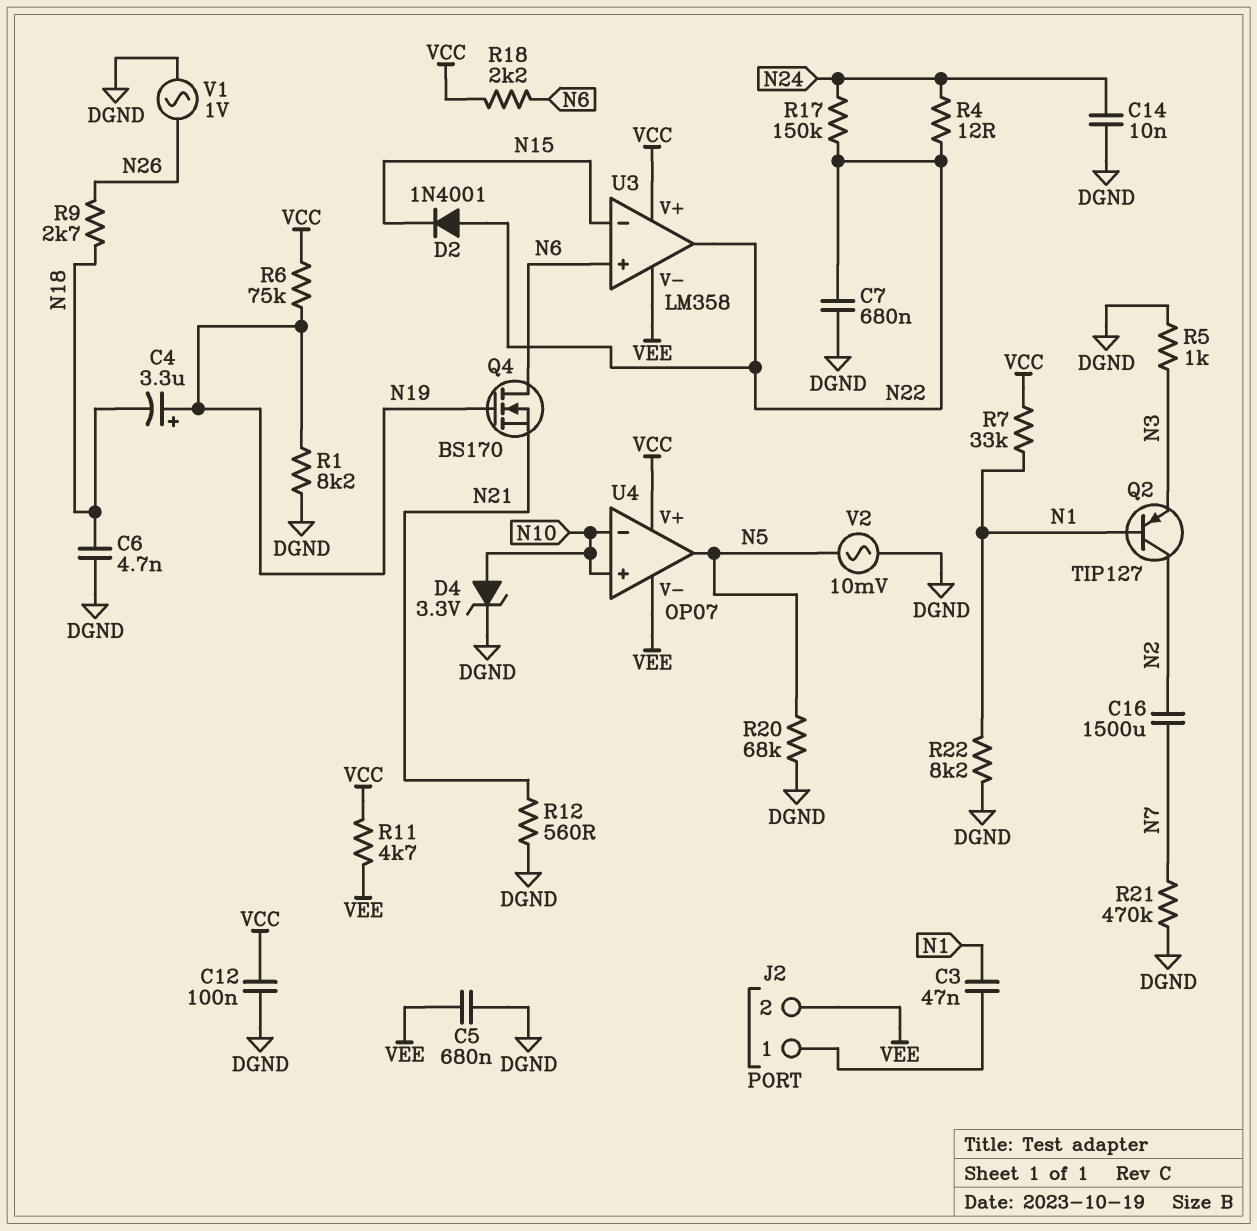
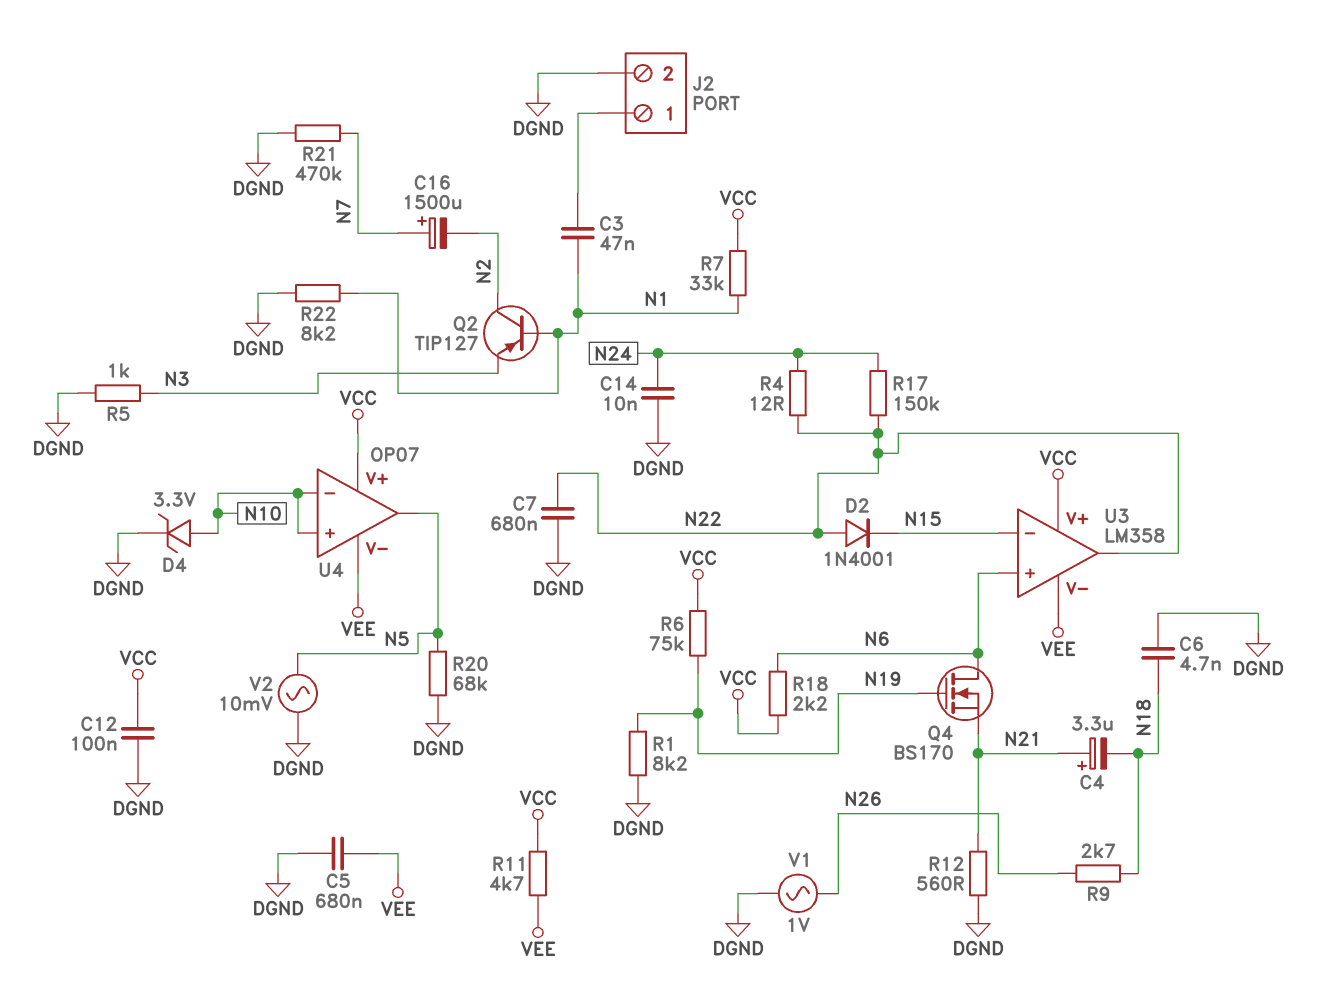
C4: 3.3uF (plus N19, minus N18) -> 3.3uF (plus N21, minus N18)
C16: 1500uF (N2, N7) -> 1500uF (plus N7, minus N2)
J2 pin 2: VEE -> DGND

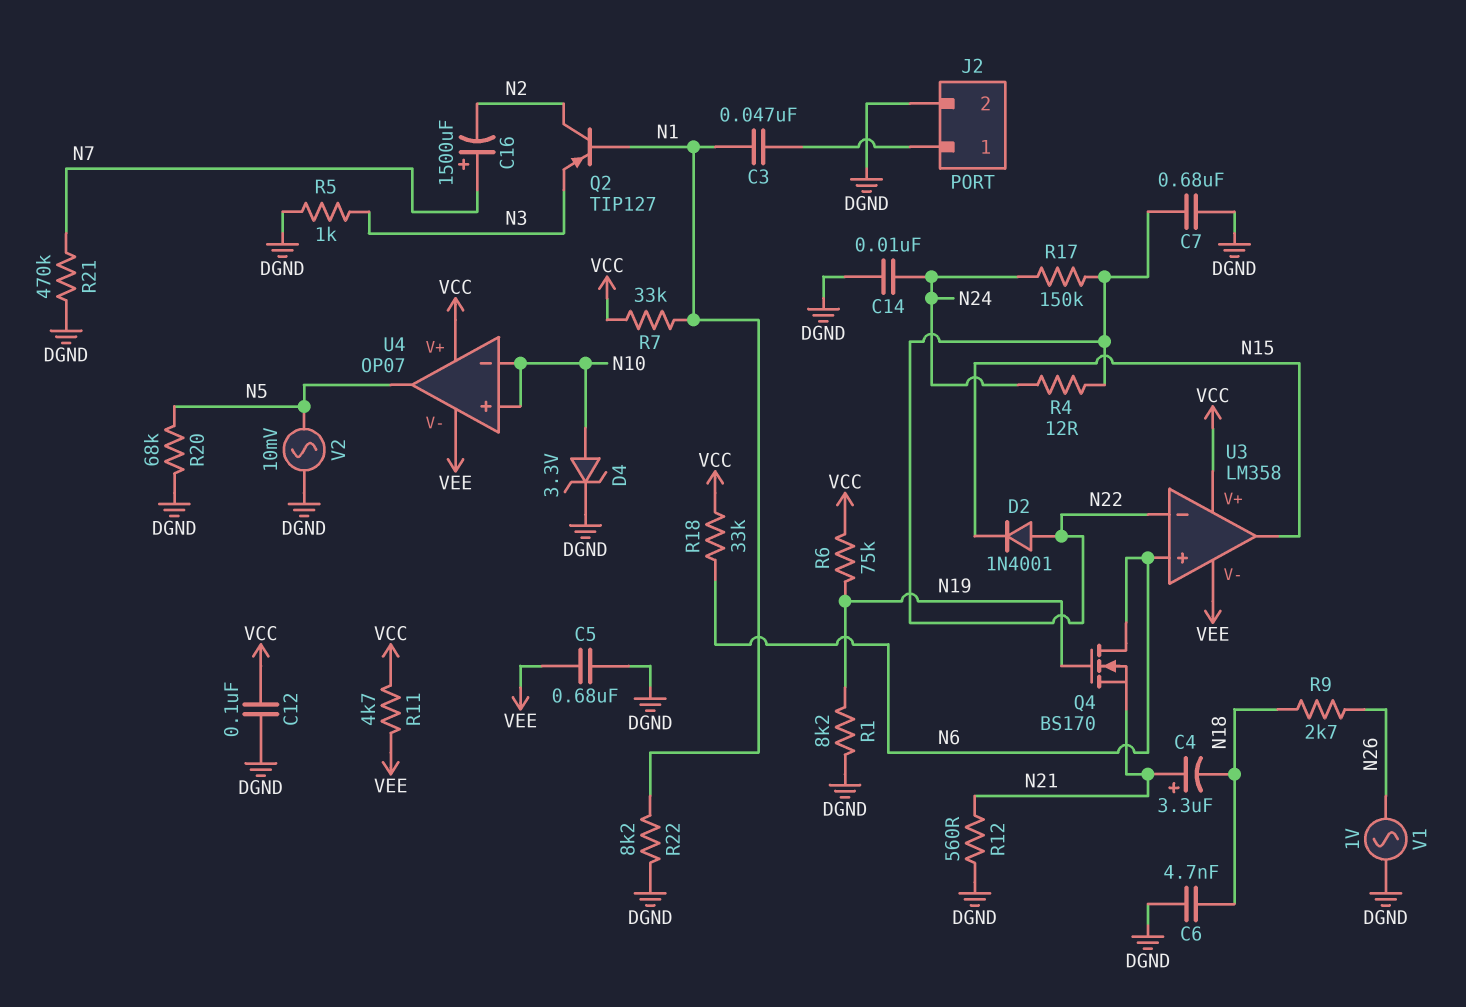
R18: 2.2k (N6, VCC) -> 33k (N6, VCC)
U3 pin in-: N15 -> N22
U3 pin out: N22 -> N15

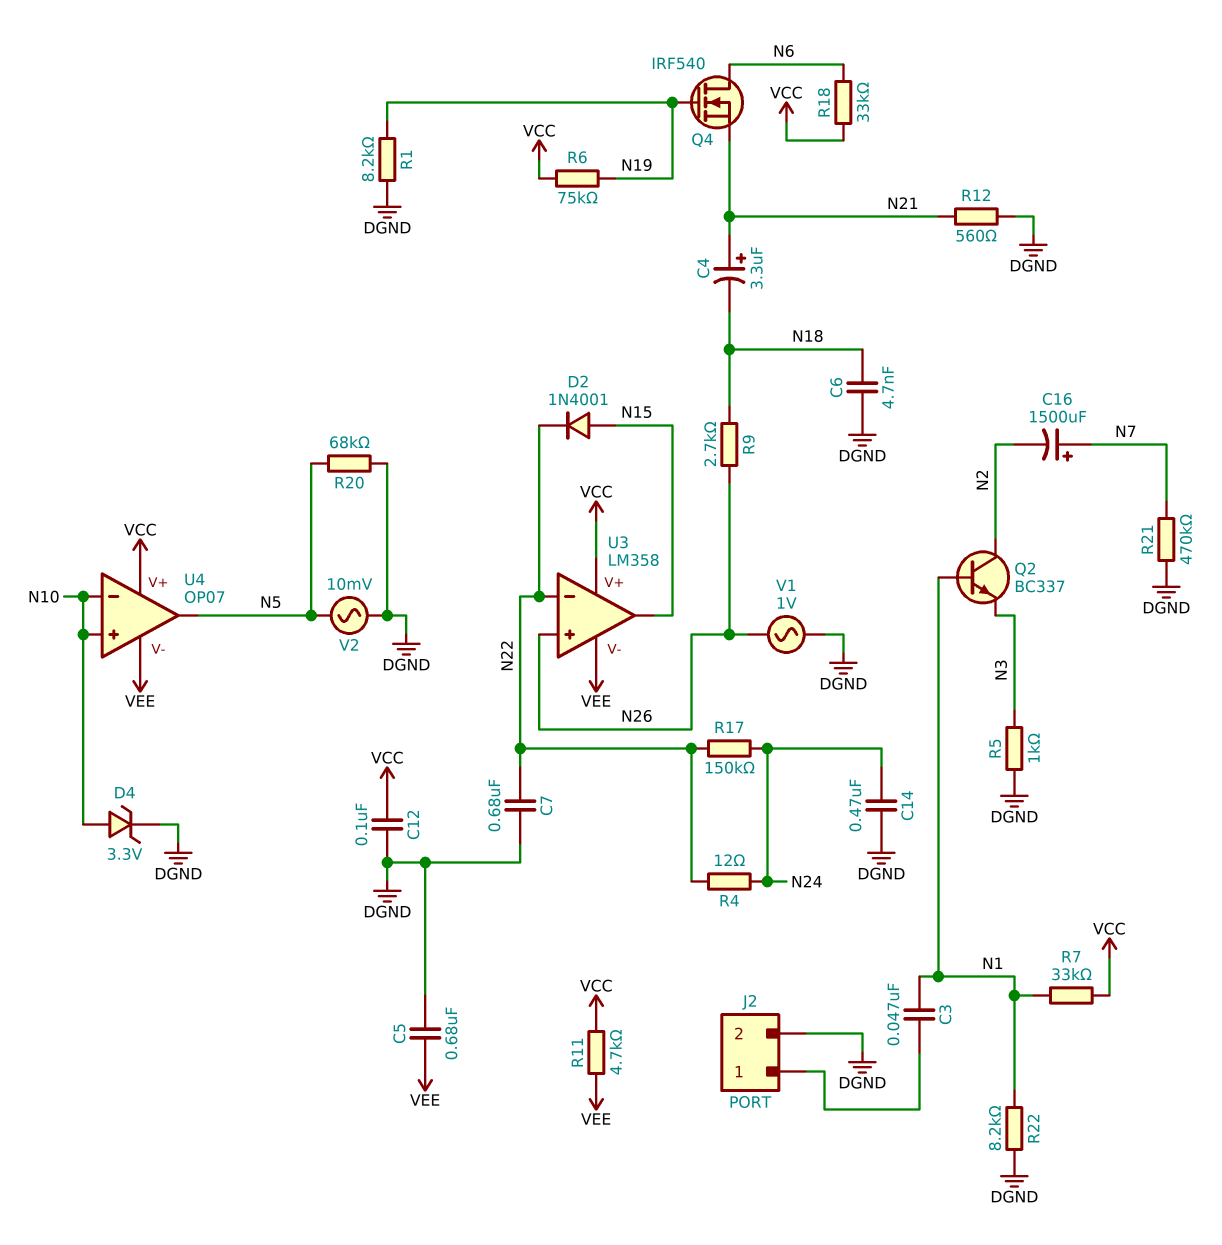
C14: 10nF (DGND, N24) -> 470nF (DGND, N24)
D2: diode 1N4001 (A N22, K N15) -> diode 1N4001 (A N15, K N22)
Q2: PNP TIP127 (B N1, C N2, E N3) -> NPN BC337 (B N1, C N2, E N3)
Q4: NMOS BS170 (G N19, D N6, S N21) -> NMOS IRF540 (G N19, D N6, S N21)
U3 pin in+: N6 -> N26

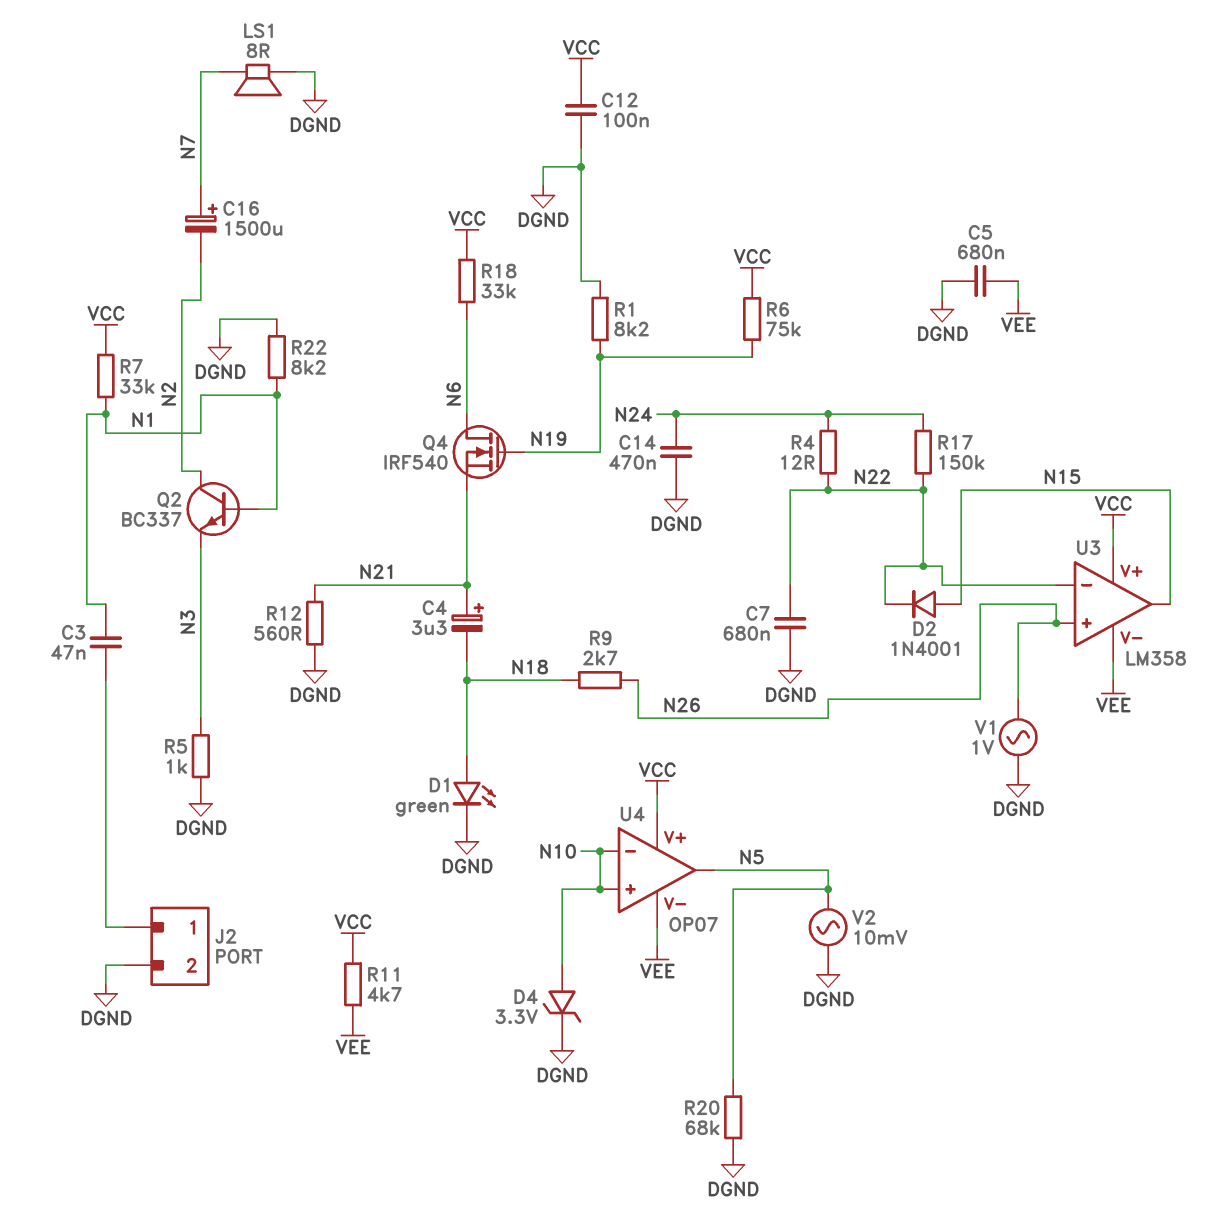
C6: 4.7nF (DGND, N18) -> none
D1: none -> LED green (A N18, K DGND)
LS1: none -> speaker 8R (DGND, N7)
R21: 470k (DGND, N7) -> none

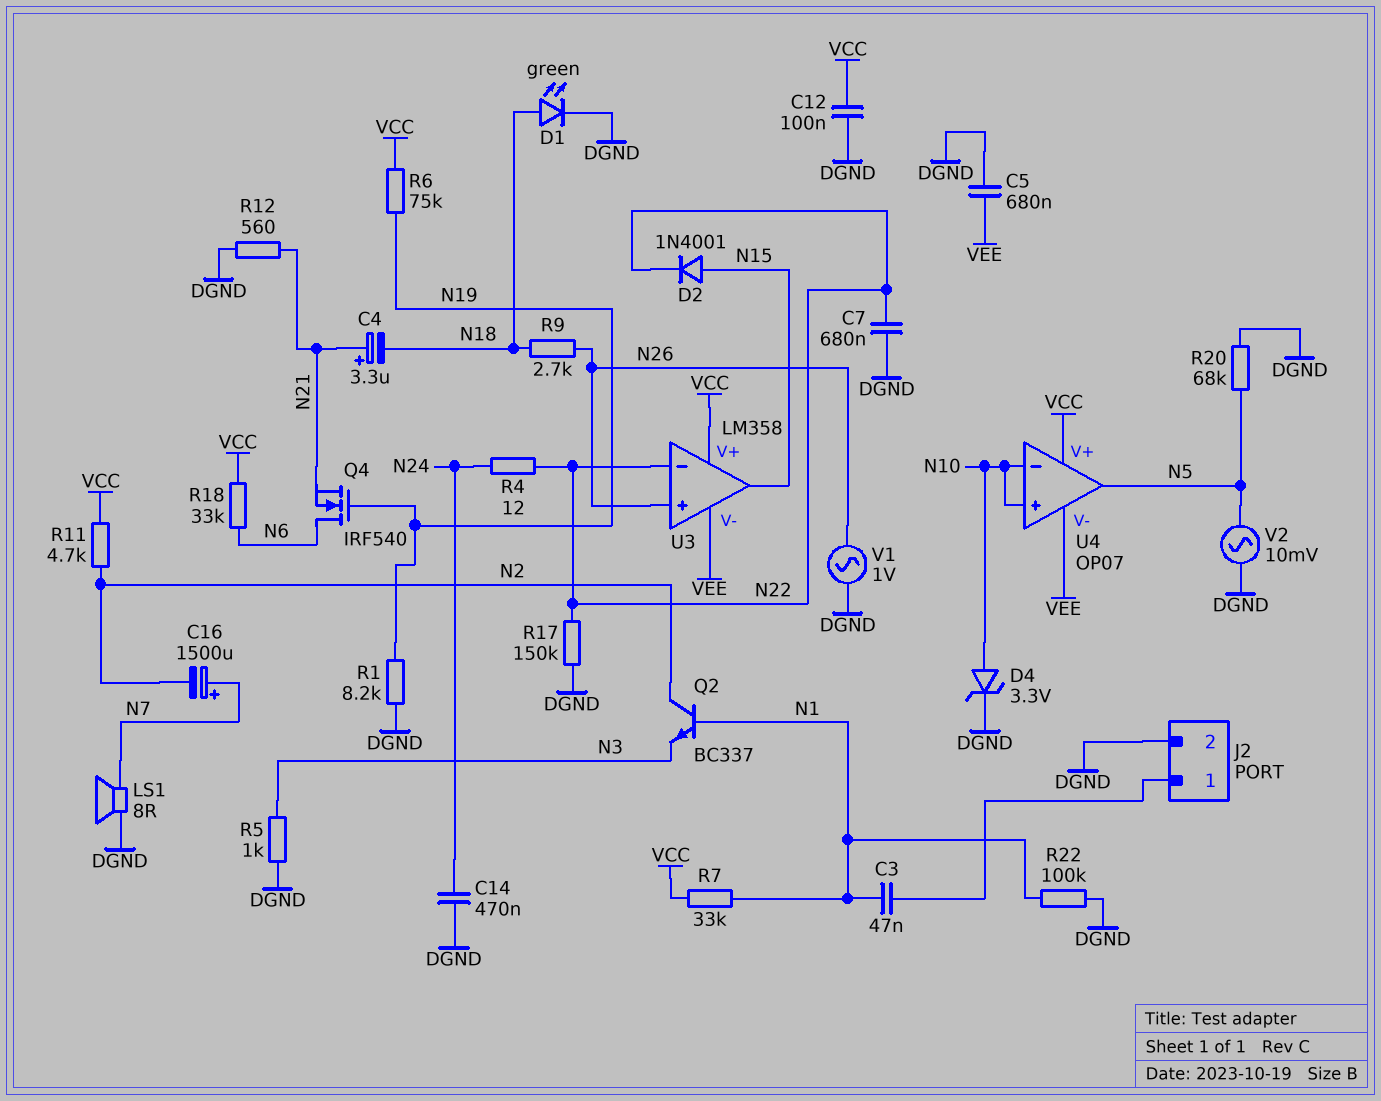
R11: 4.7k (VCC, VEE) -> 4.7k (N2, VCC)
R17: 150k (N22, N24) -> 150k (DGND, N22)
R22: 8.2k (DGND, N1) -> 100k (DGND, N1)

